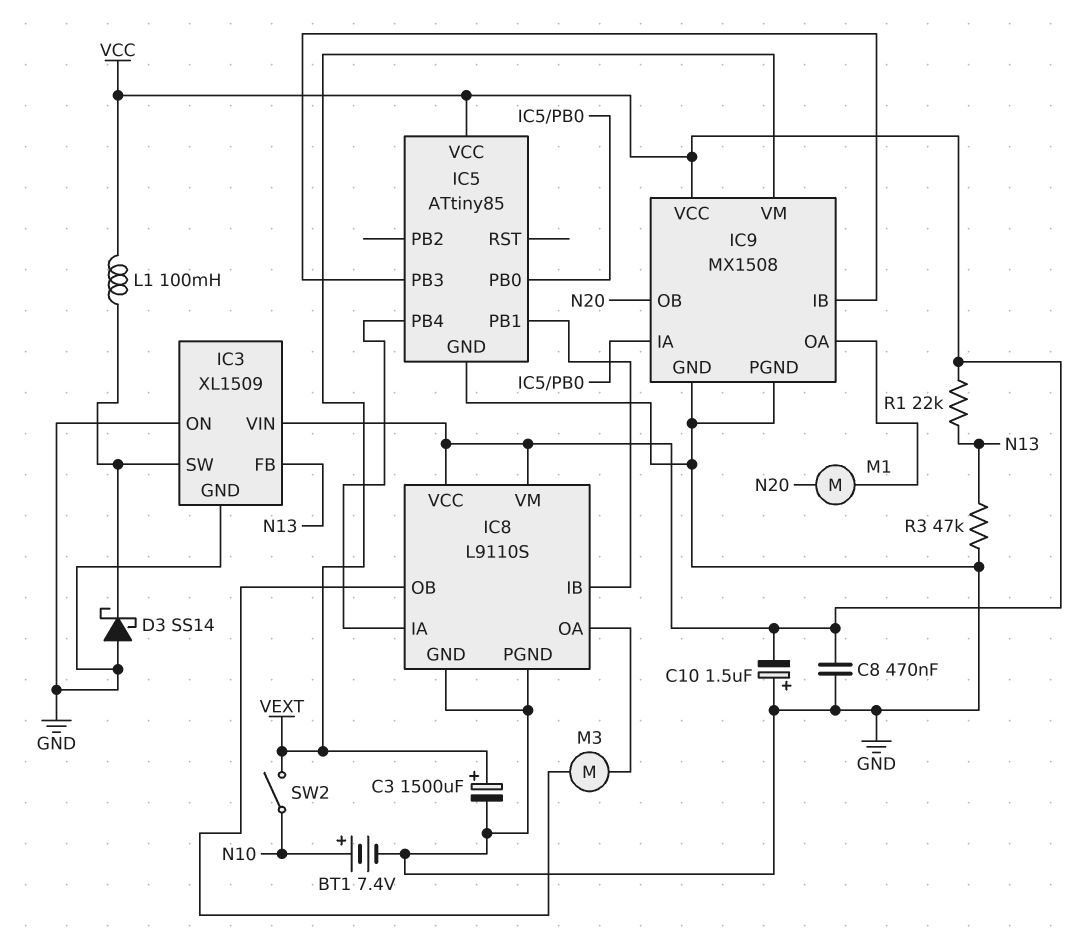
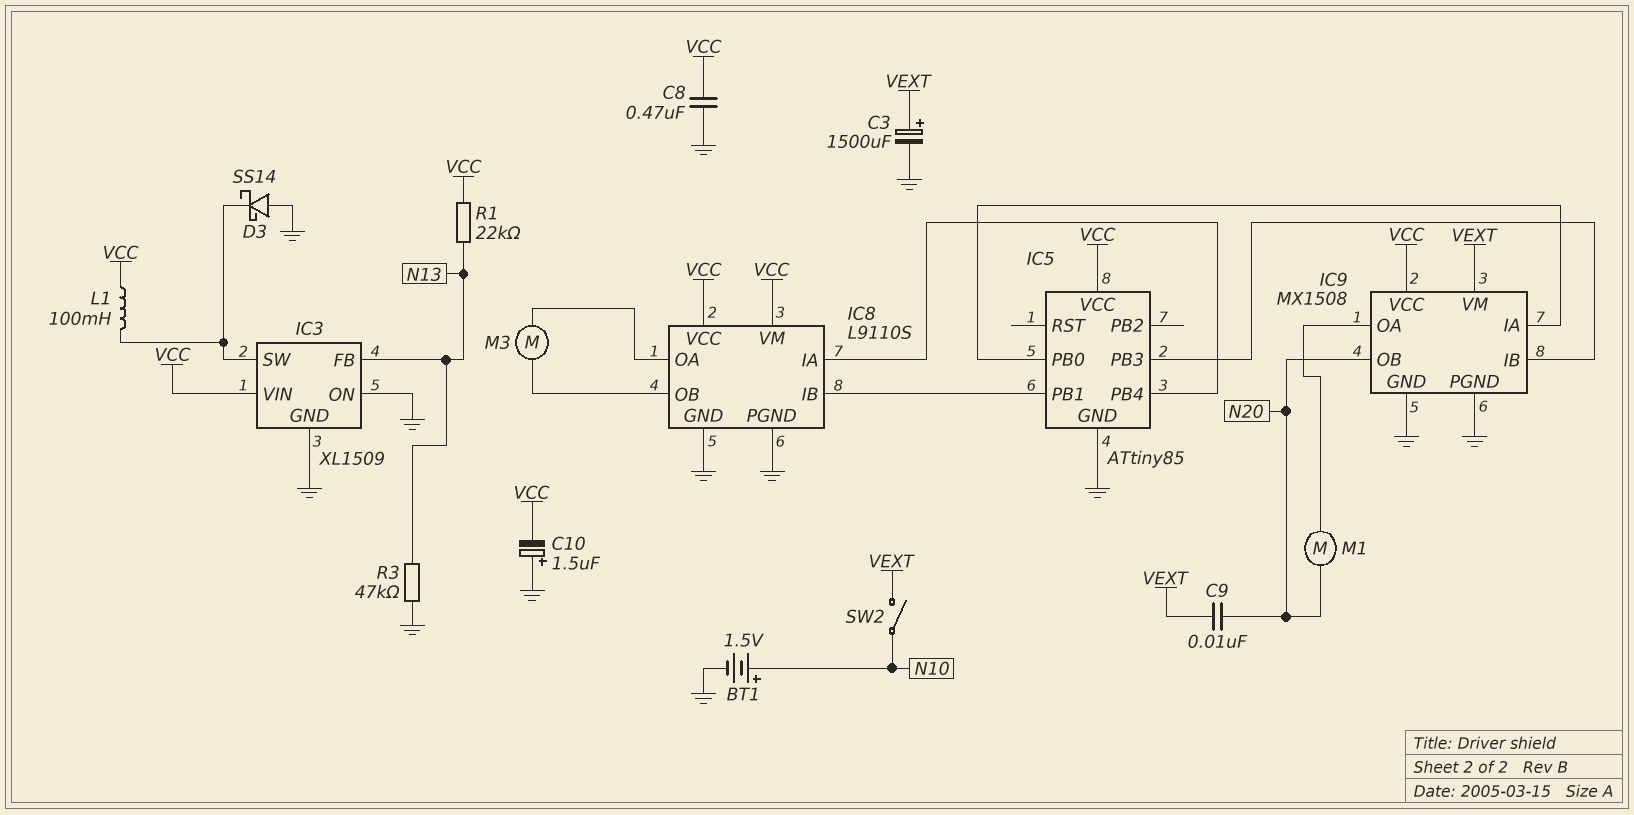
BT1: 7.4V (plus N10, minus GND) -> 1.5V (plus N10, minus GND)
C9: none -> 10nF (N20, VEXT)

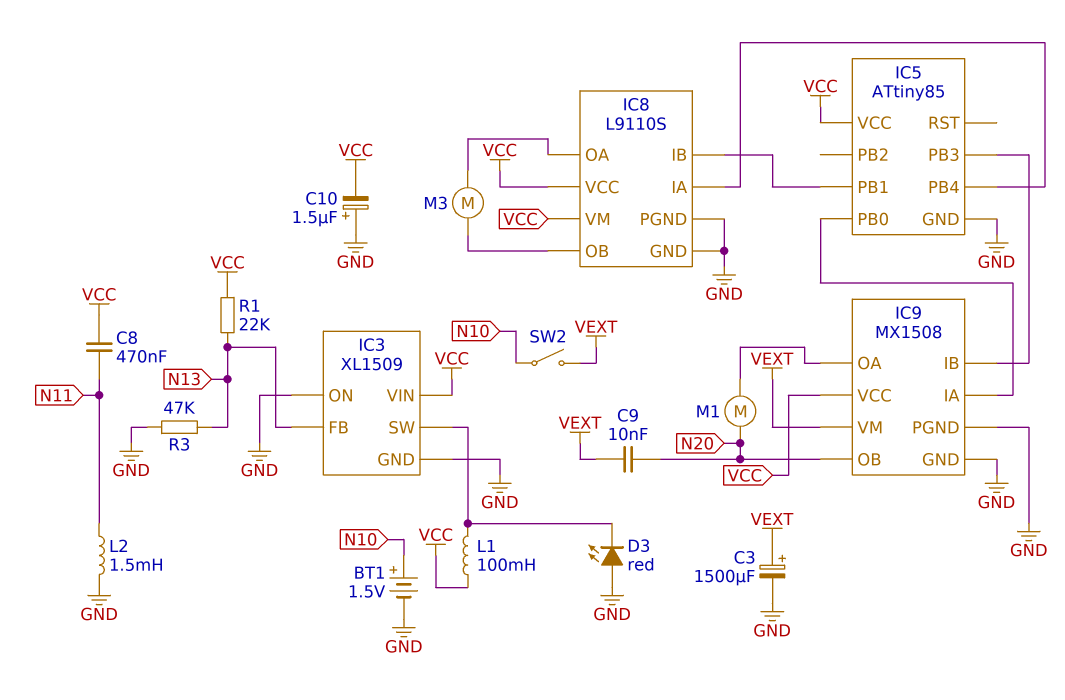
C8: 470nF (GND, VCC) -> 470nF (N11, VCC)
D3: schottky SS14 (A GND, K IC3/SW) -> LED red (A GND, K IC3/SW)
L2: none -> 1.5mH (GND, N11)

